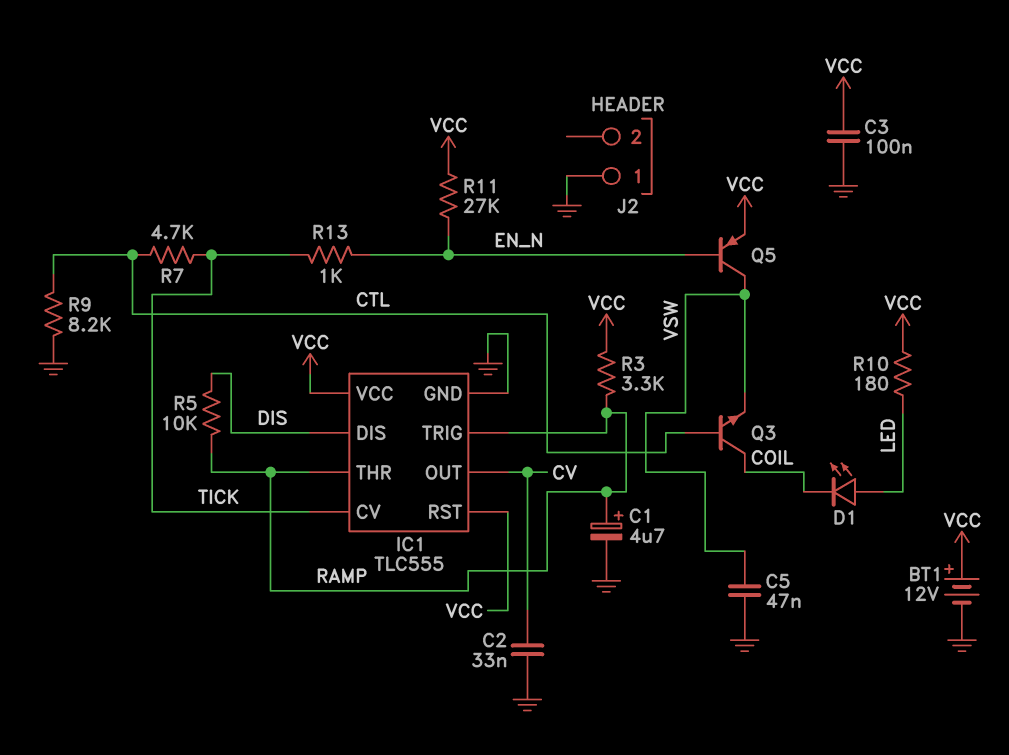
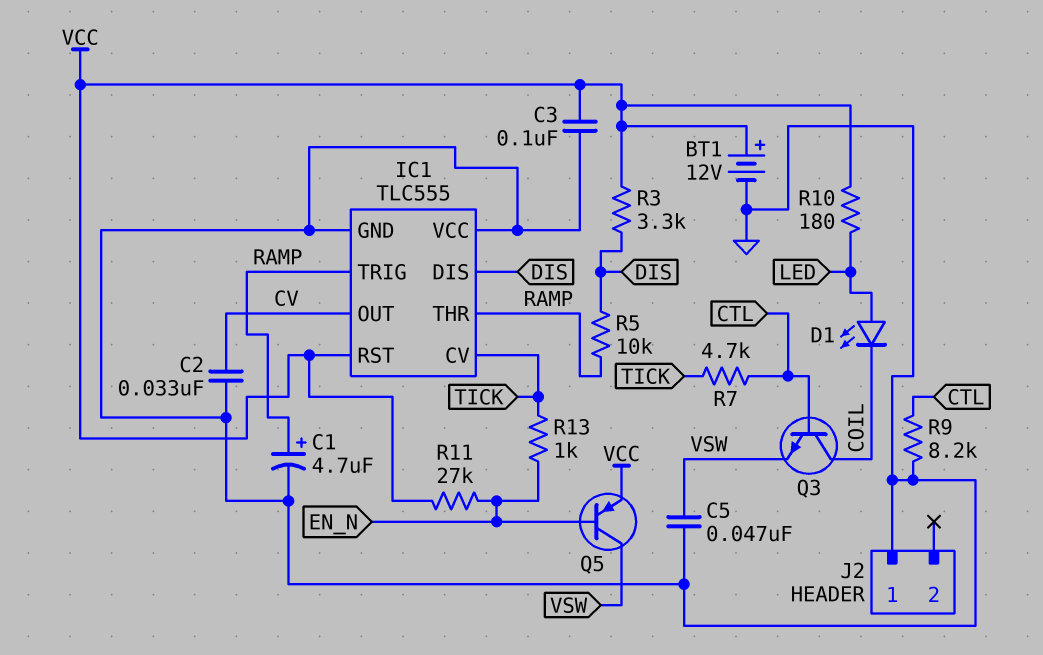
IC1 pin VCC: VCC -> GND
R3: 3.3k (RAMP, VCC) -> 3.3k (DIS, VCC)

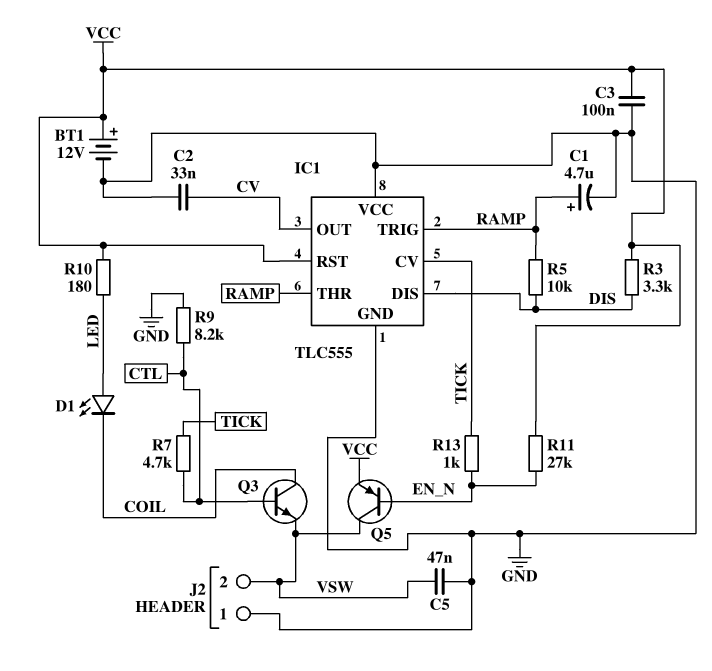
J2 pin 2: none -> VSW

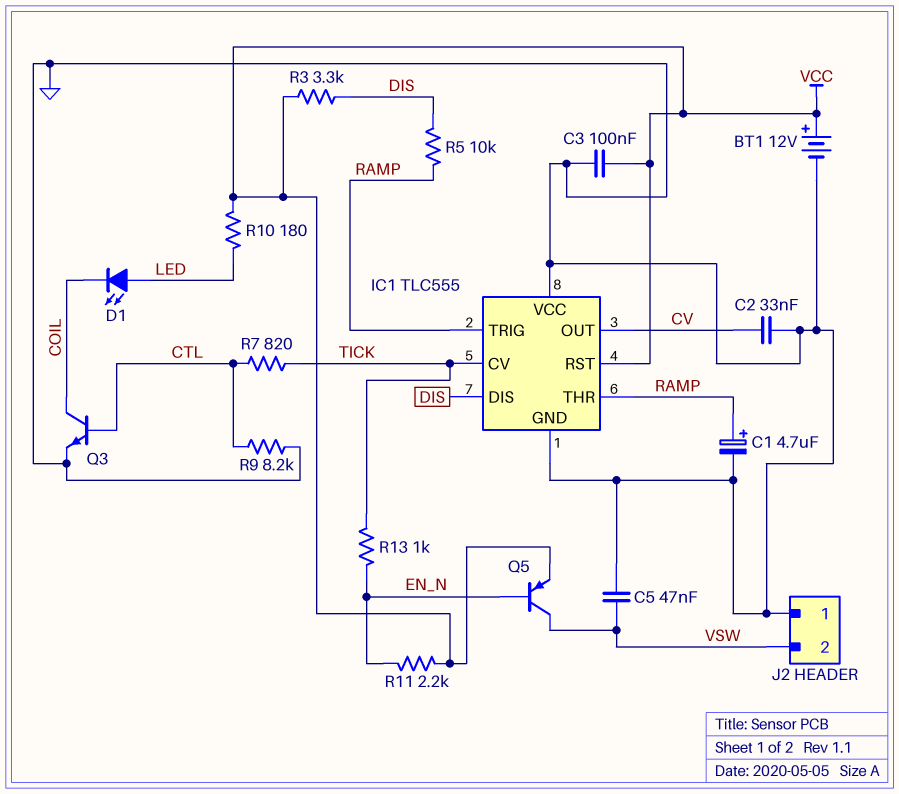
Q3: NPN (B CTL, C COIL, E VSW) -> NPN (B CTL, C COIL, E GND)
R7: 4.7k (CTL, TICK) -> 820 (CTL, TICK)
R11: 27k (EN_N, VCC) -> 2.2k (EN_N, VCC)

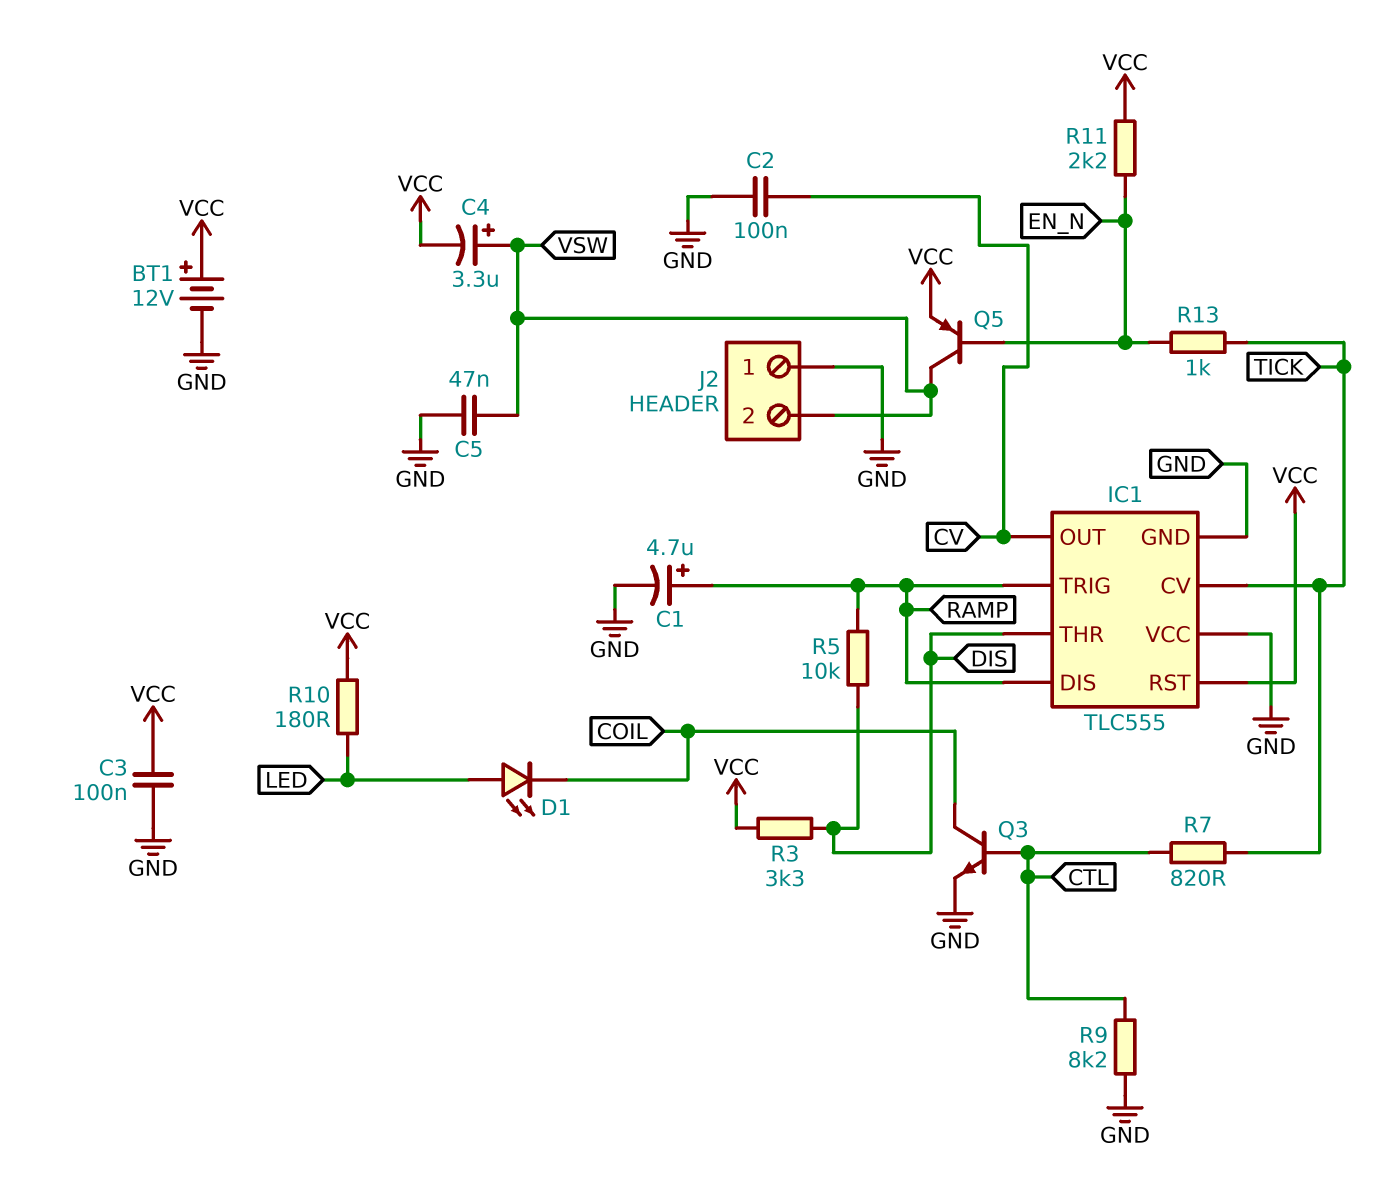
C2: 33nF (CV, GND) -> 100nF (CV, GND)
C4: none -> 3.3uF (plus VSW, minus VCC)
IC1 pin DIS: DIS -> RAMP
IC1 pin THR: RAMP -> DIS

